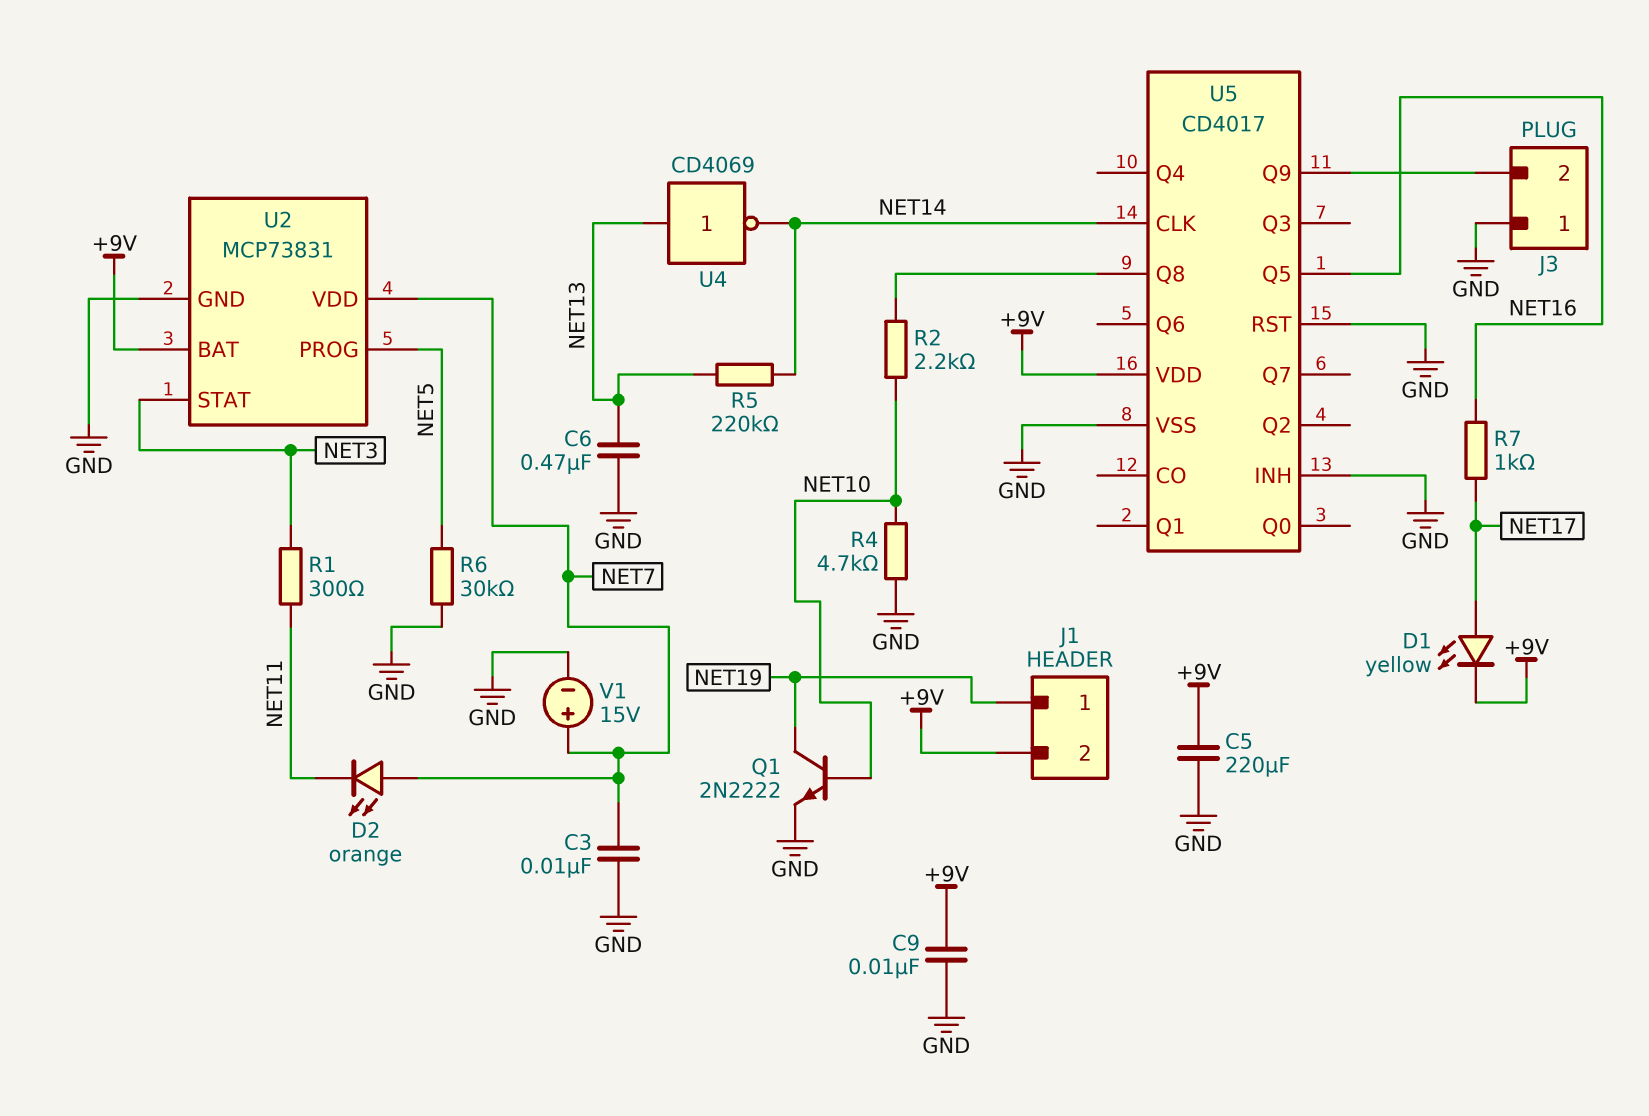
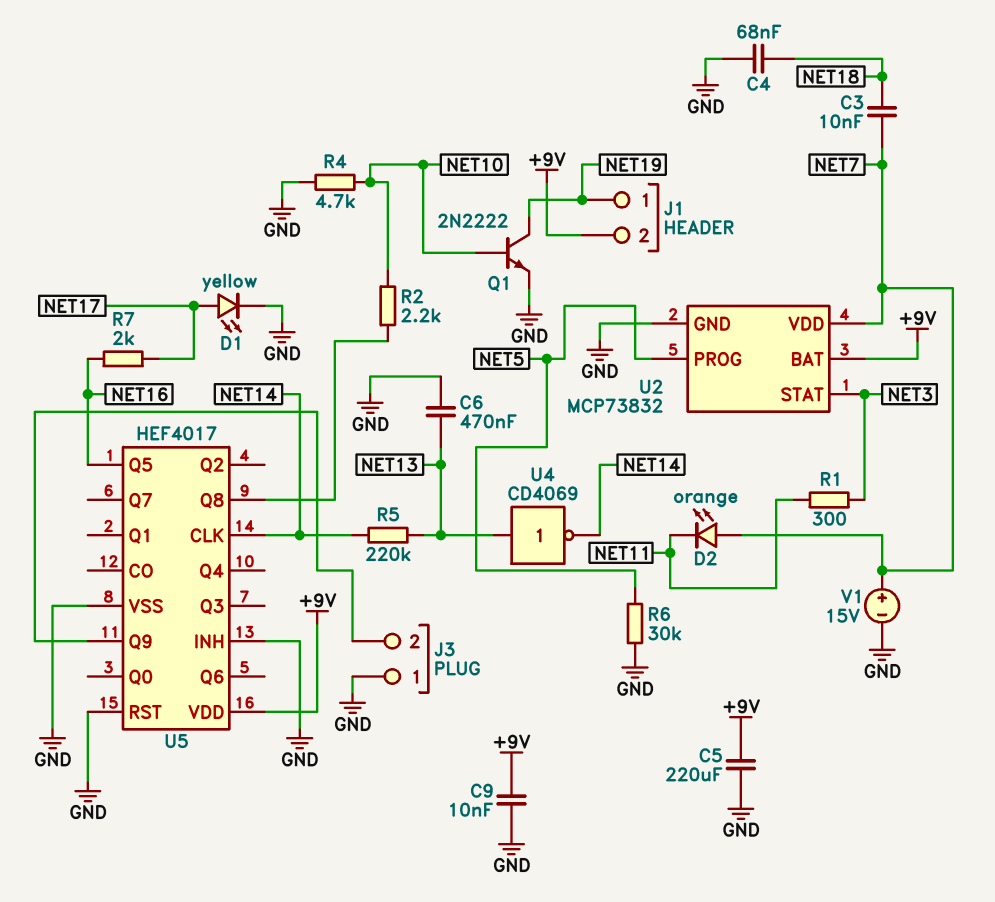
C3: 10nF (GND, NET7) -> 10nF (NET7, NET18)
C4: none -> 68nF (GND, NET18)
D1: LED yellow (A NET17, K +9V) -> LED yellow (A NET17, K GND)
R7: 1k (NET16, NET17) -> 2k (NET16, NET17)
U2: MCP73831 -> MCP73832
U5: CD4017 -> HEF4017

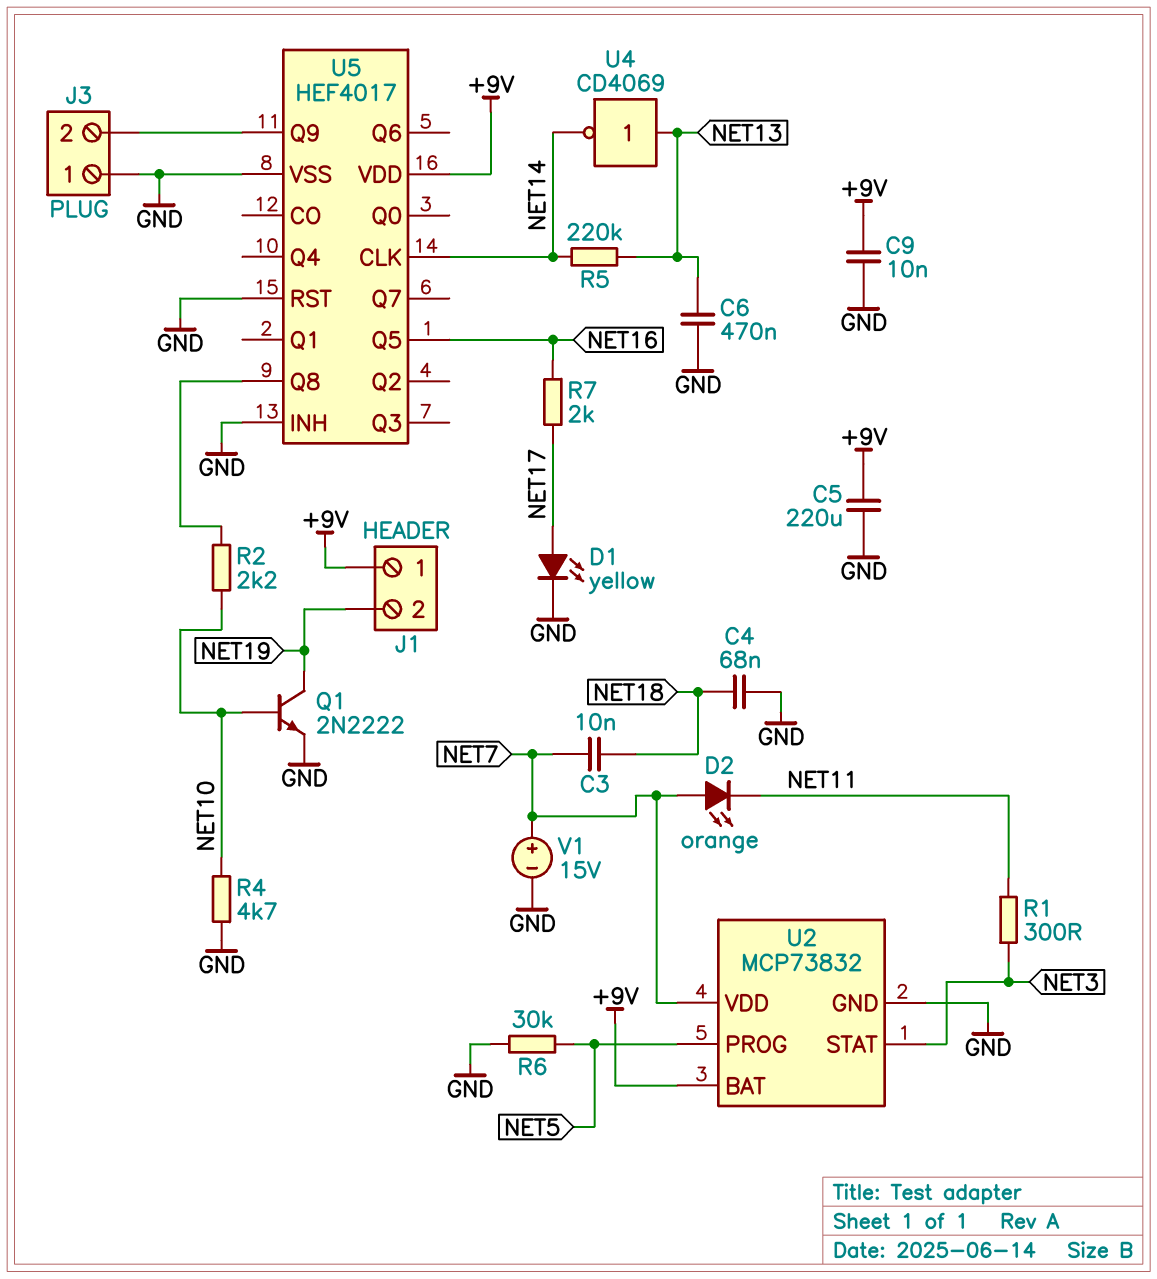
J1 pin 1: NET19 -> +9V
J1 pin 2: +9V -> NET19

